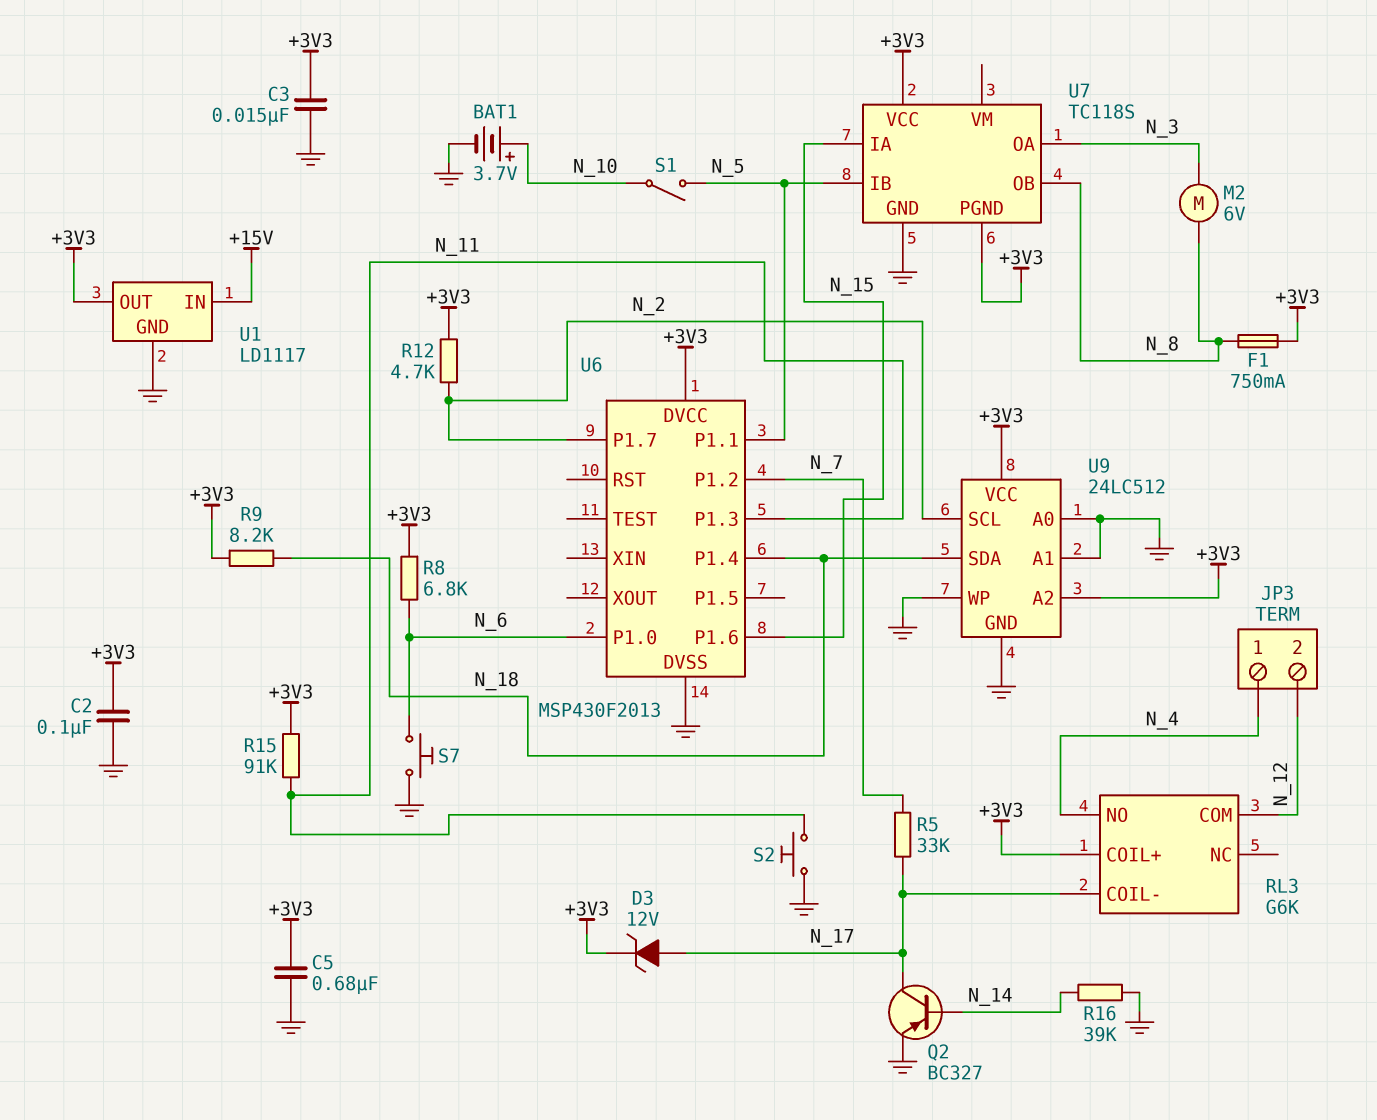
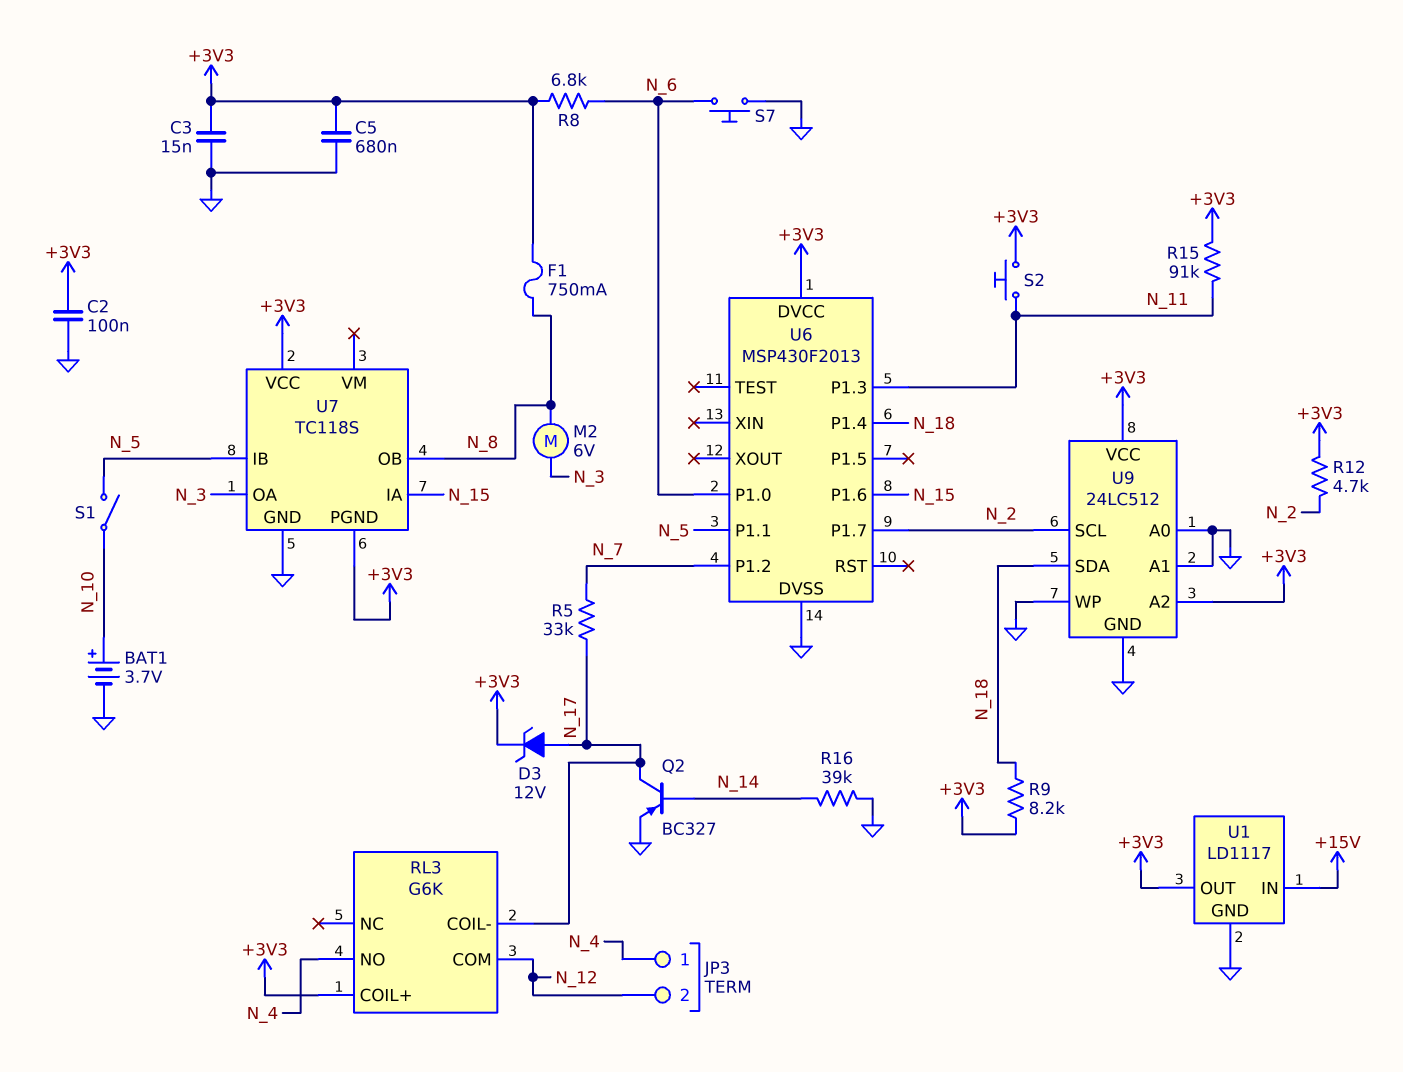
S2: button (GND, N_11) -> button (+3V3, N_11)

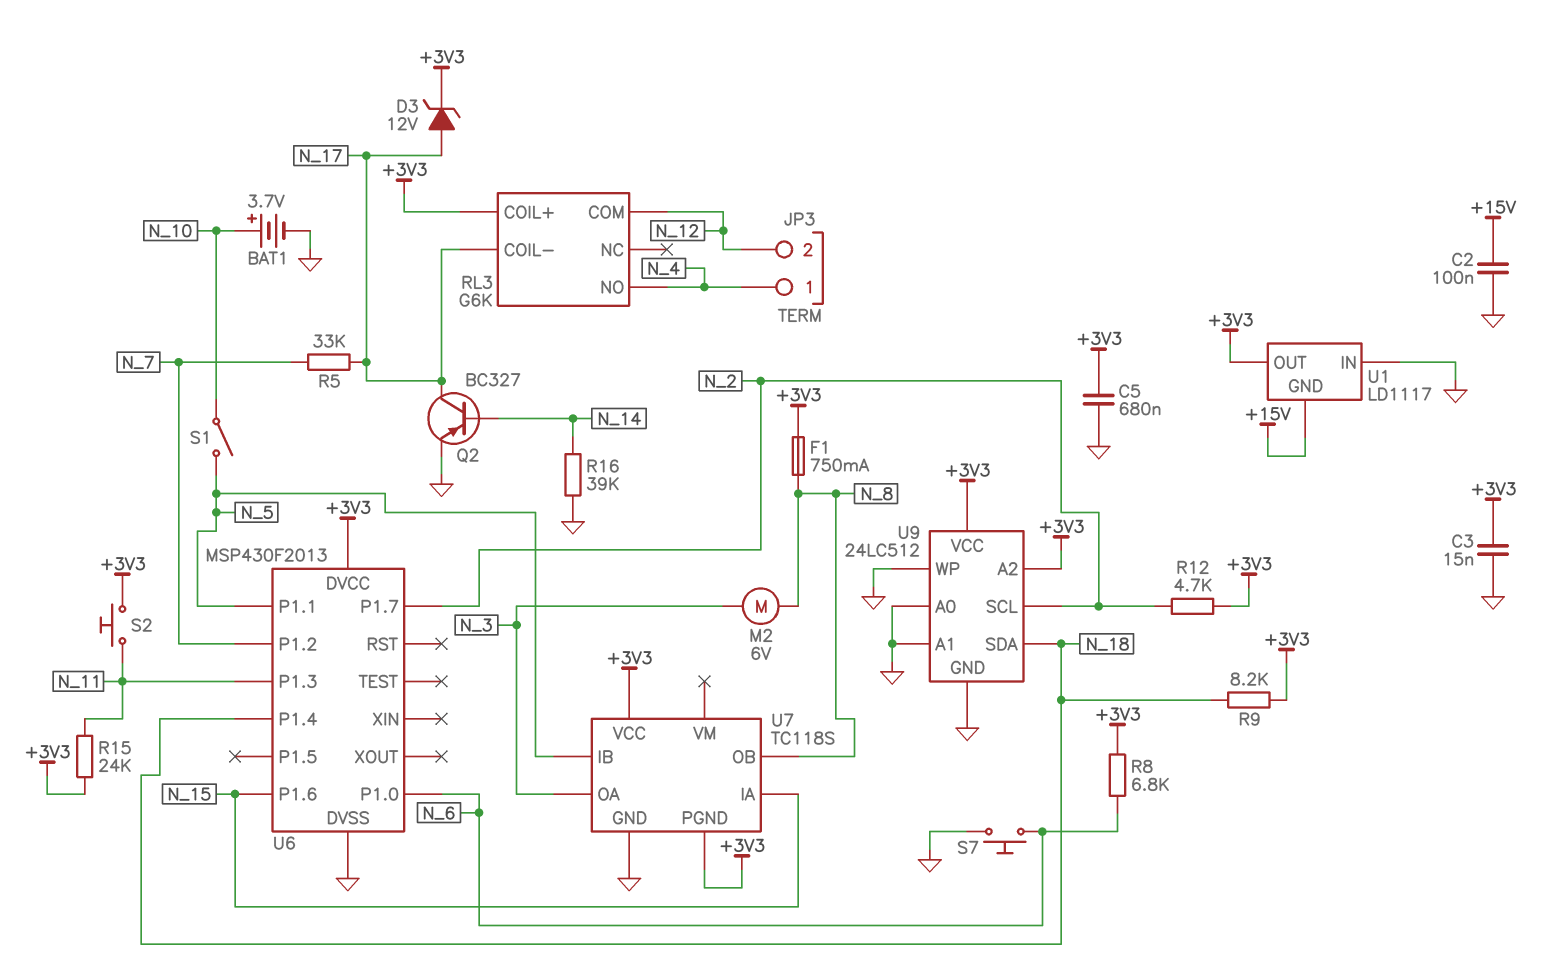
C2: 100nF (+3V3, GND) -> 100nF (+15V, GND)
R15: 91k (+3V3, N_11) -> 24k (+3V3, N_11)
U1 pin GND: GND -> +15V
U1 pin IN: +15V -> GND

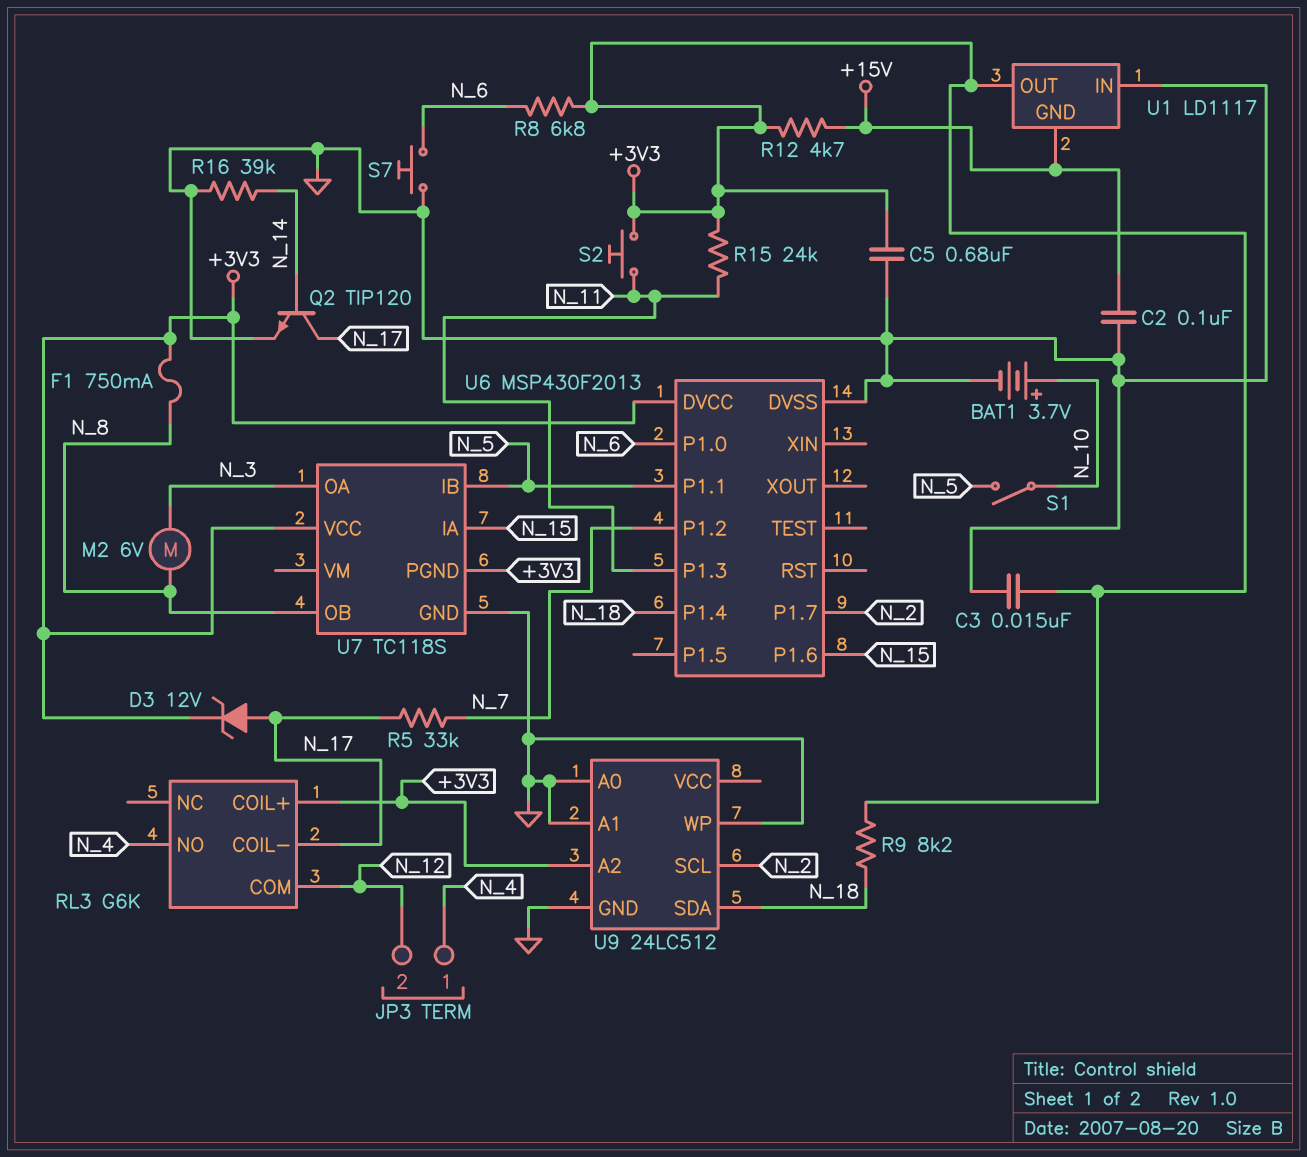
Q2: PNP BC327 (B N_14, C N_17, E GND) -> NPN TIP120 (B N_14, C N_17, E GND)
R12: 4.7k (+3V3, N_2) -> 4.7k (+3V3, +15V)
U9 pin VCC: +3V3 -> none

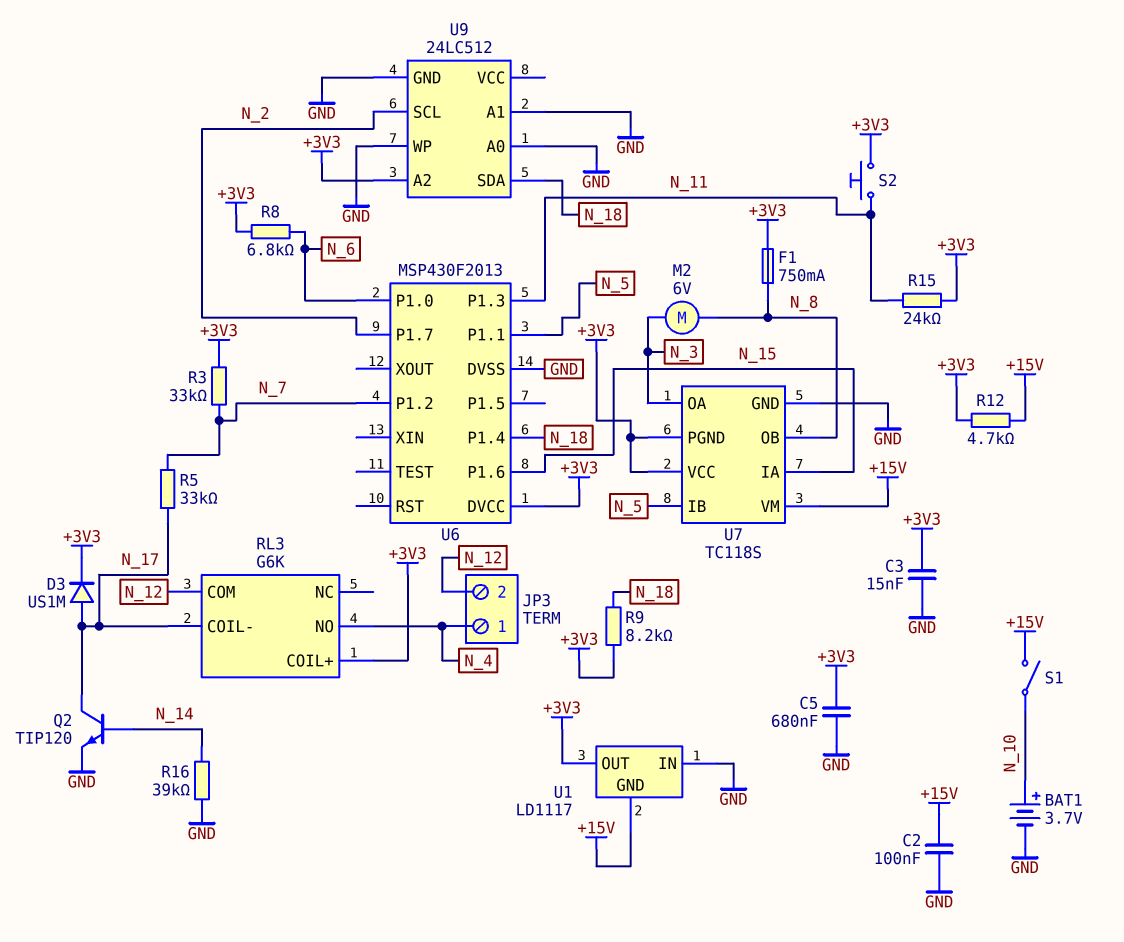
D3: zener 12V (A N_17, K +3V3) -> diode US1M (A N_17, K +3V3)
R3: none -> 33k (+3V3, N_7)
S1: switch (N_5, N_10) -> switch (+15V, N_10)
S7: button (GND, N_6) -> none
U7 pin VM: none -> +15V

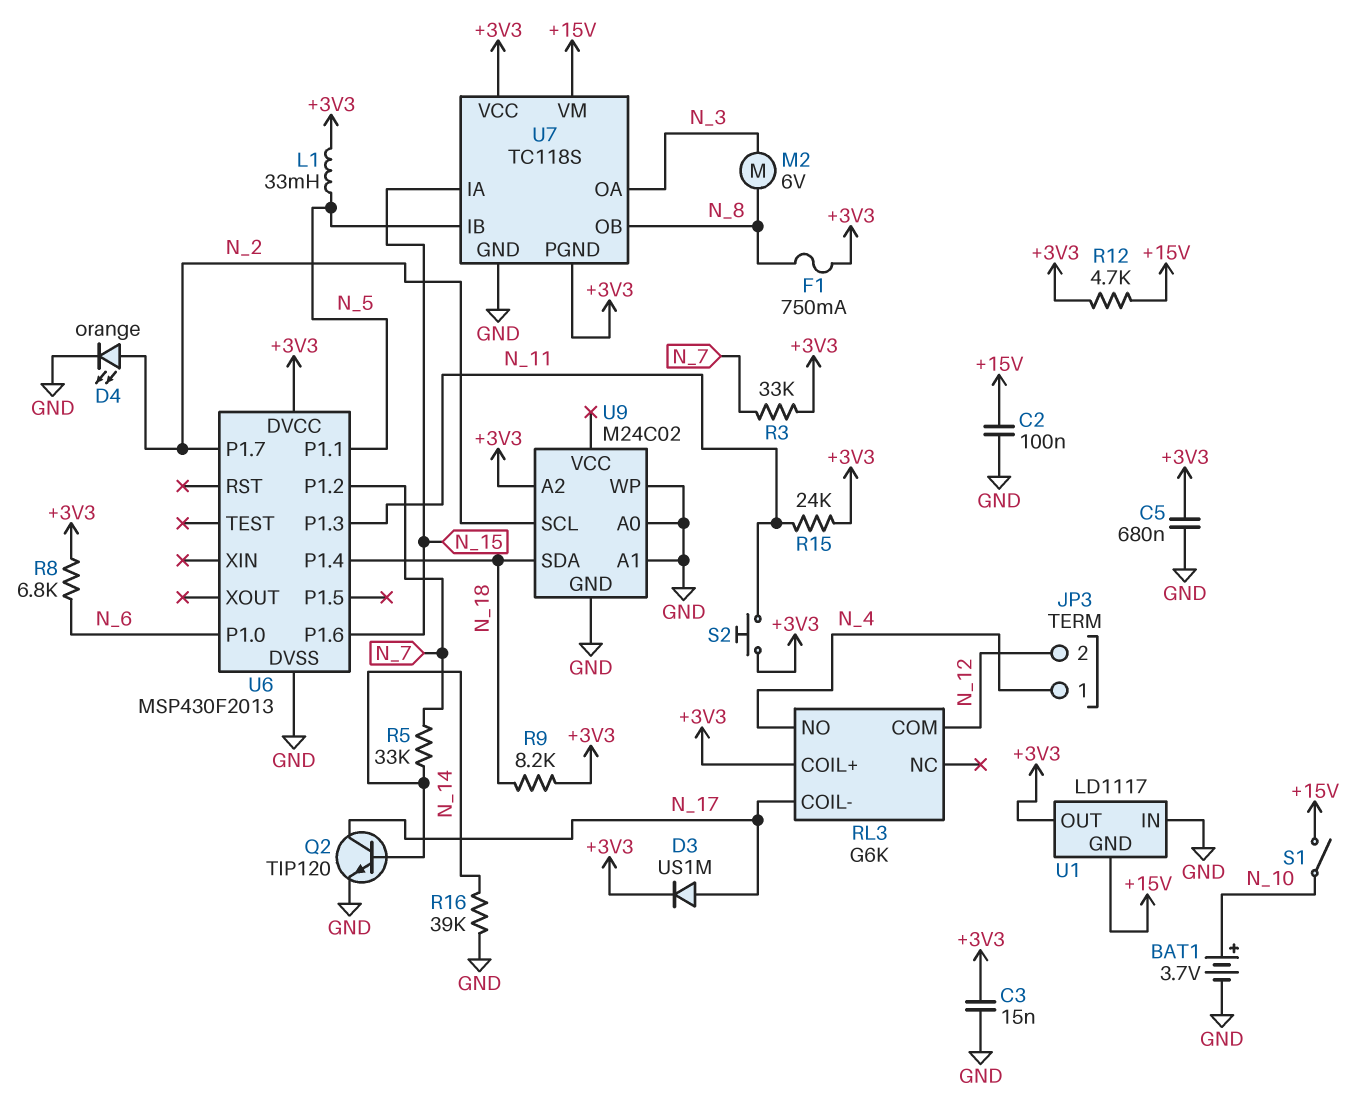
D4: none -> LED orange (A N_2, K GND)
L1: none -> 33mH (+3V3, N_5)
R5: 33k (N_7, N_17) -> 33k (N_7, N_14)
U9: 24LC512 -> M24C02

